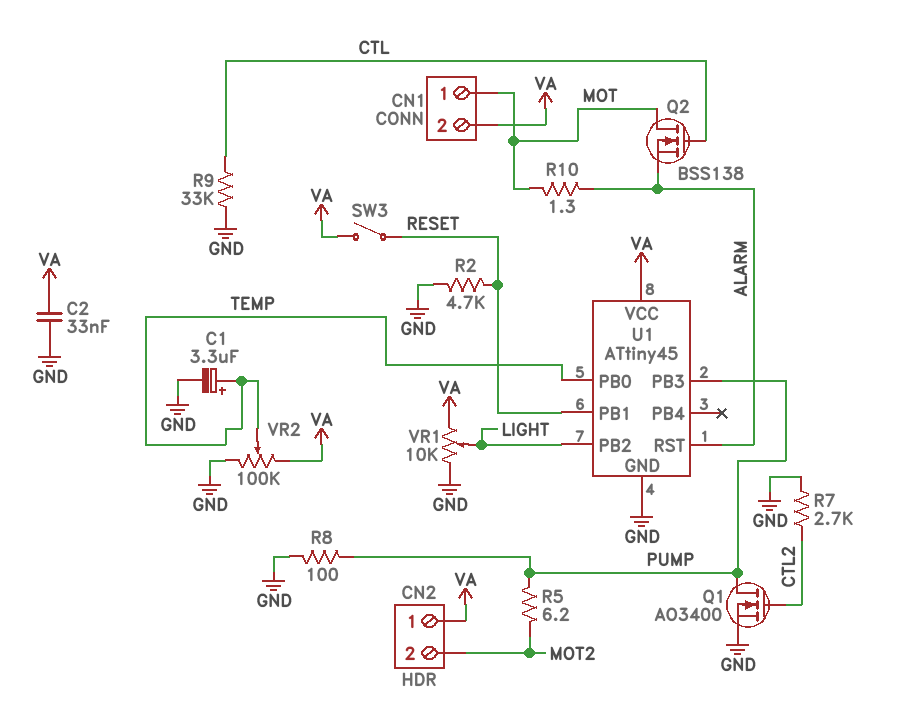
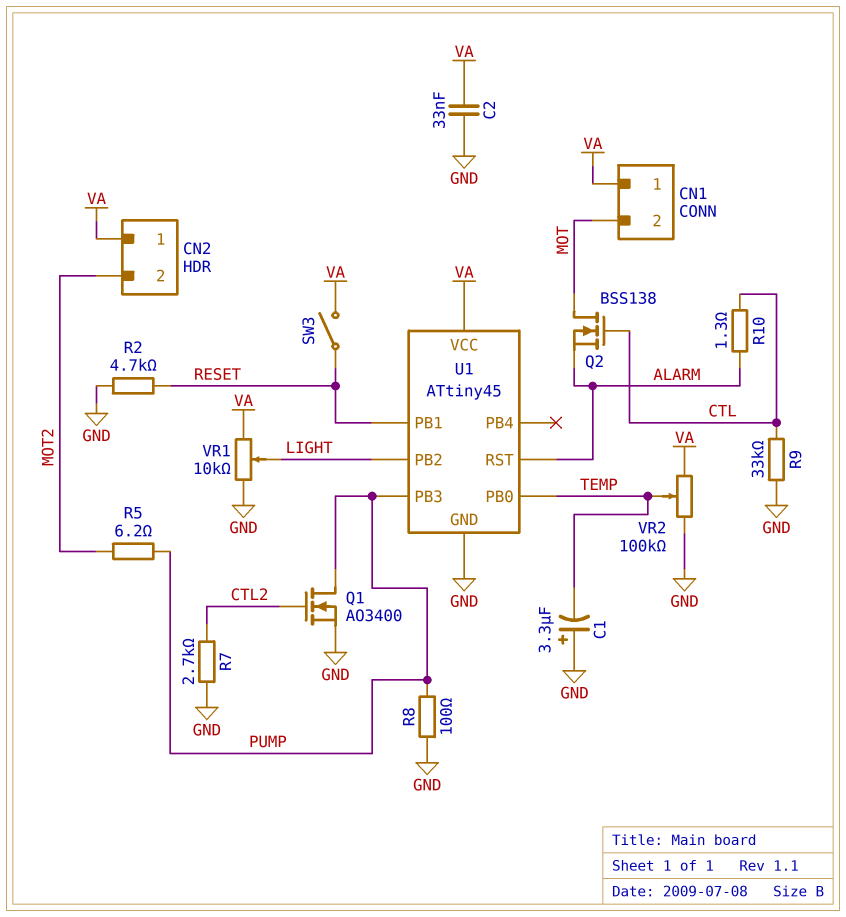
C1: 3.3uF (plus TEMP, minus GND) -> 3.3uF (plus GND, minus TEMP)
CN1 pin 1: MOT -> VA
CN1 pin 2: VA -> MOT
R10: 1.3 (ALARM, MOT) -> 1.3 (ALARM, CTL)

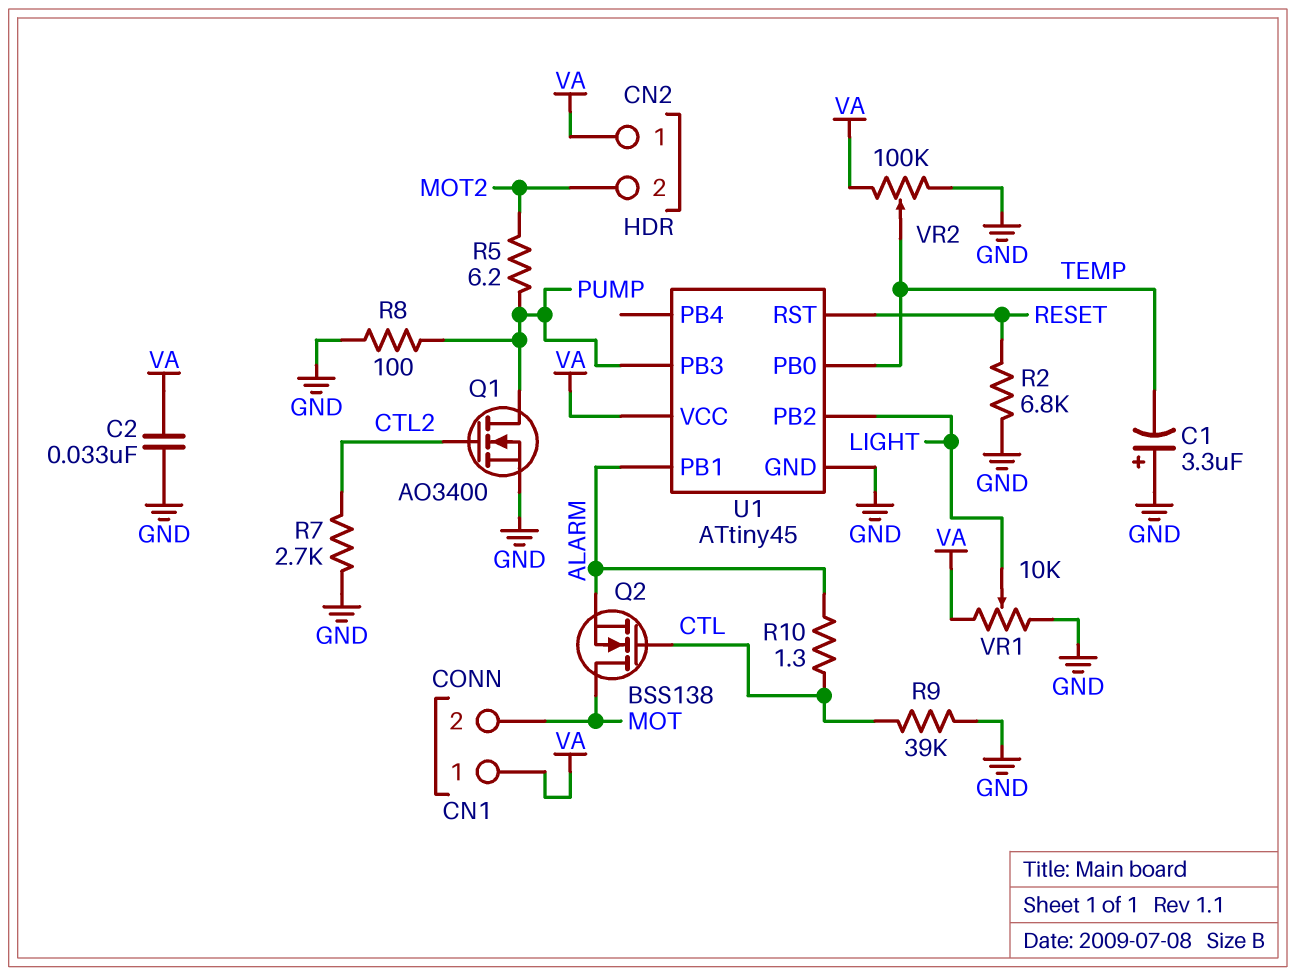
R2: 4.7k (GND, RESET) -> 6.8k (GND, RESET)
R9: 33k (CTL, GND) -> 39k (CTL, GND)
SW3: switch (RESET, VA) -> none
U1 pin PB1: RESET -> ALARM
U1 pin RST: ALARM -> RESET

